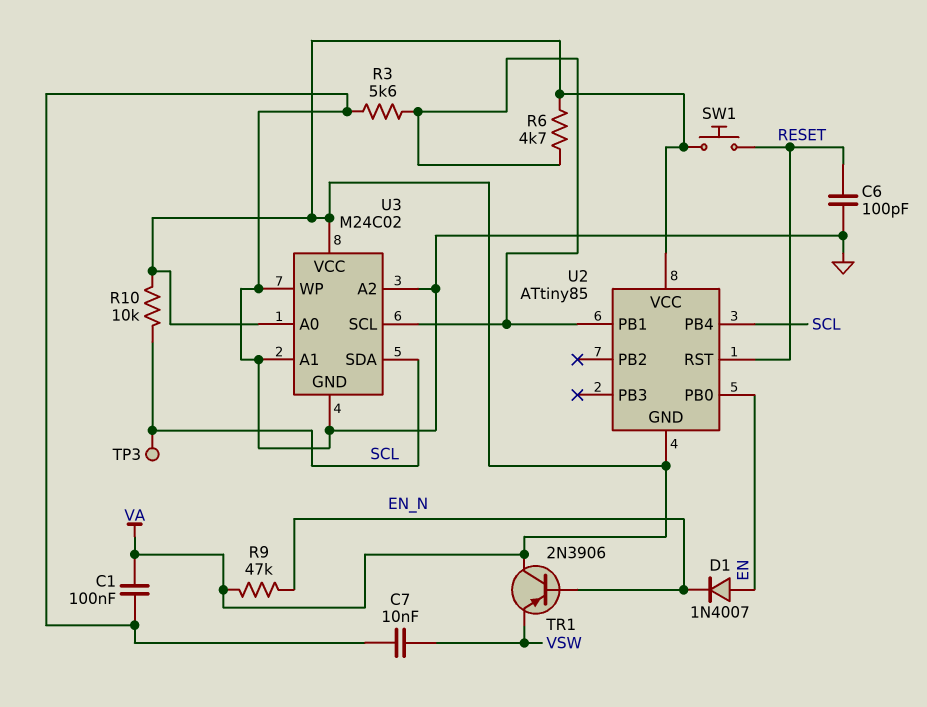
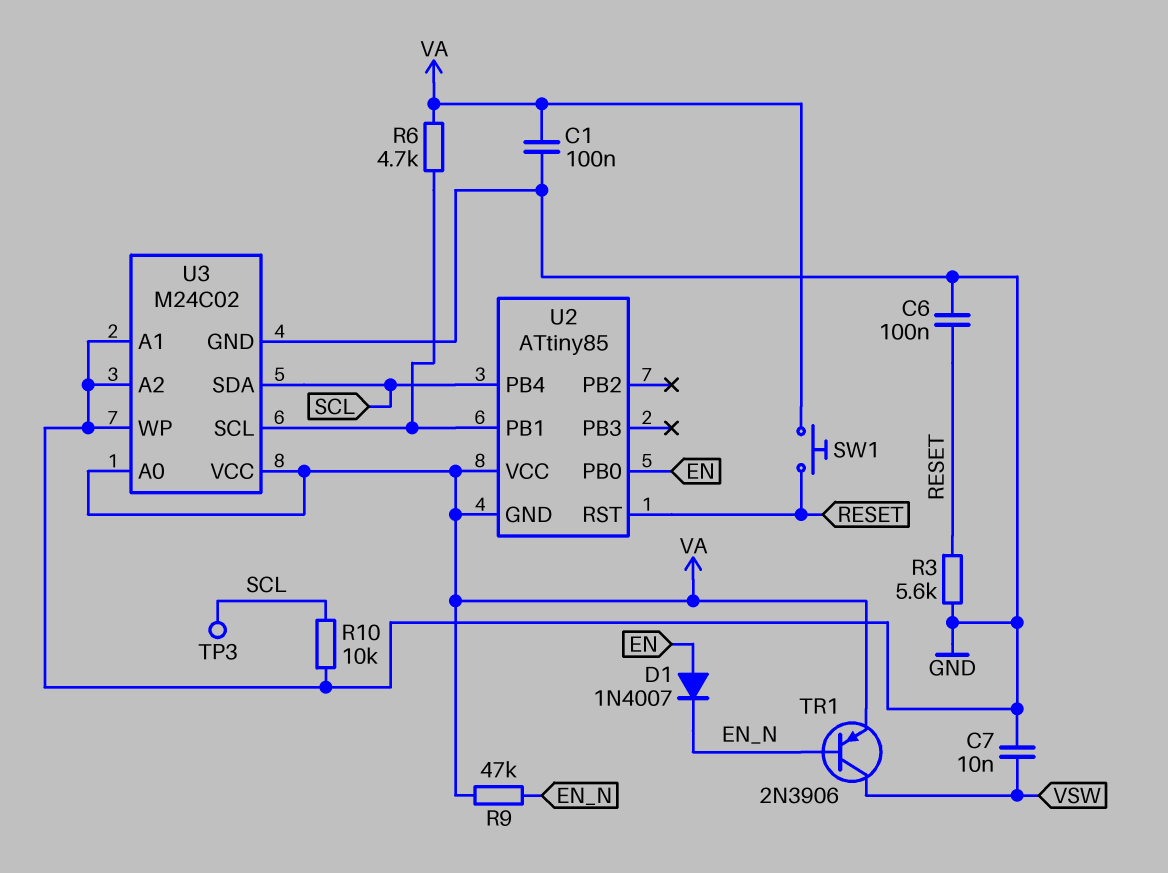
C6: 100pF (GND, RESET) -> 100nF (GND, RESET)
R3: 5.6k (GND, U2/PB1) -> 5.6k (GND, RESET)
R10: 10k (SCL, VA) -> 10k (GND, SCL)
TR1: PNP 2N3906 (B EN_N, C VA, E VSW) -> PNP 2N3906 (B EN_N, C VSW, E VA)

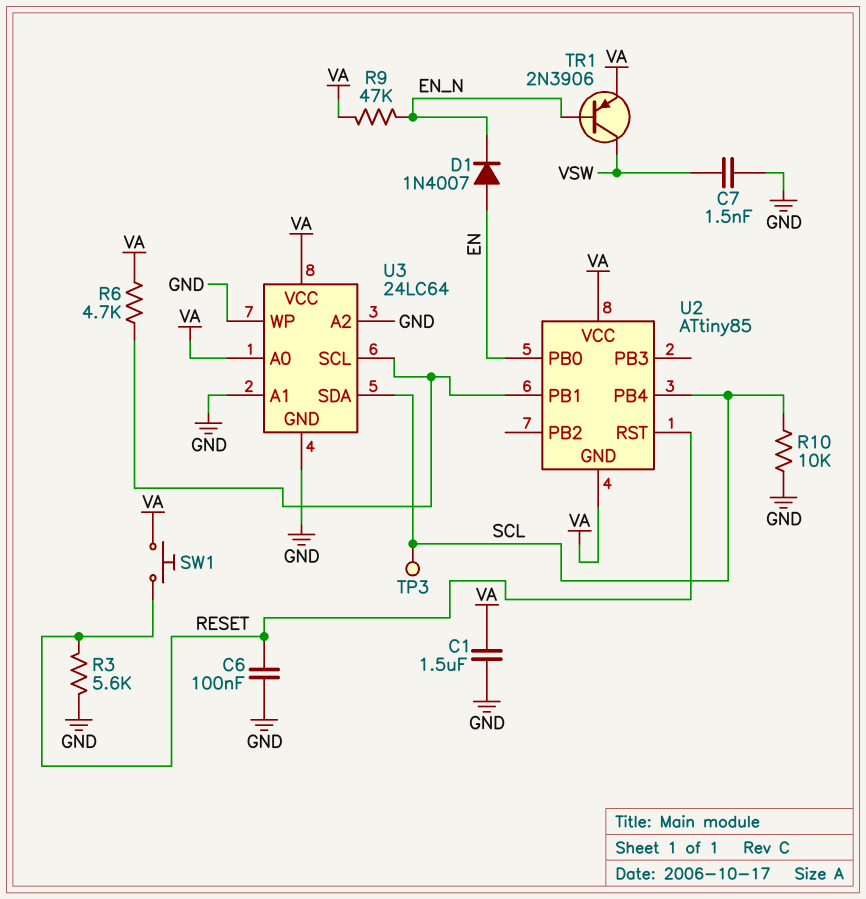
C1: 100nF (GND, VA) -> 1.5uF (GND, VA)
C7: 10nF (GND, VSW) -> 1.5nF (GND, VSW)
U3: M24C02 -> 24LC64

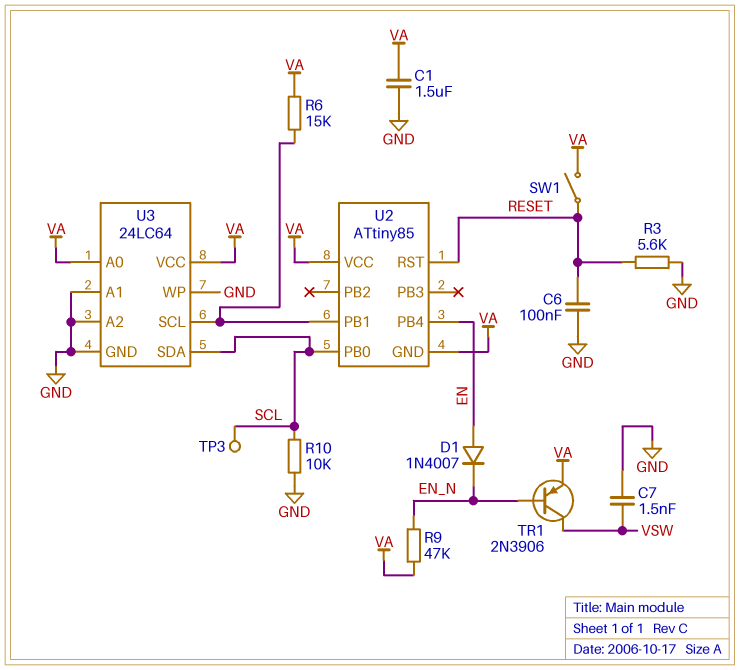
R6: 4.7k (U2/PB1, VA) -> 15k (U2/PB1, VA)
SW1: button (RESET, VA) -> switch (RESET, VA)
U2 pin PB0: EN -> SCL
U2 pin PB4: SCL -> EN

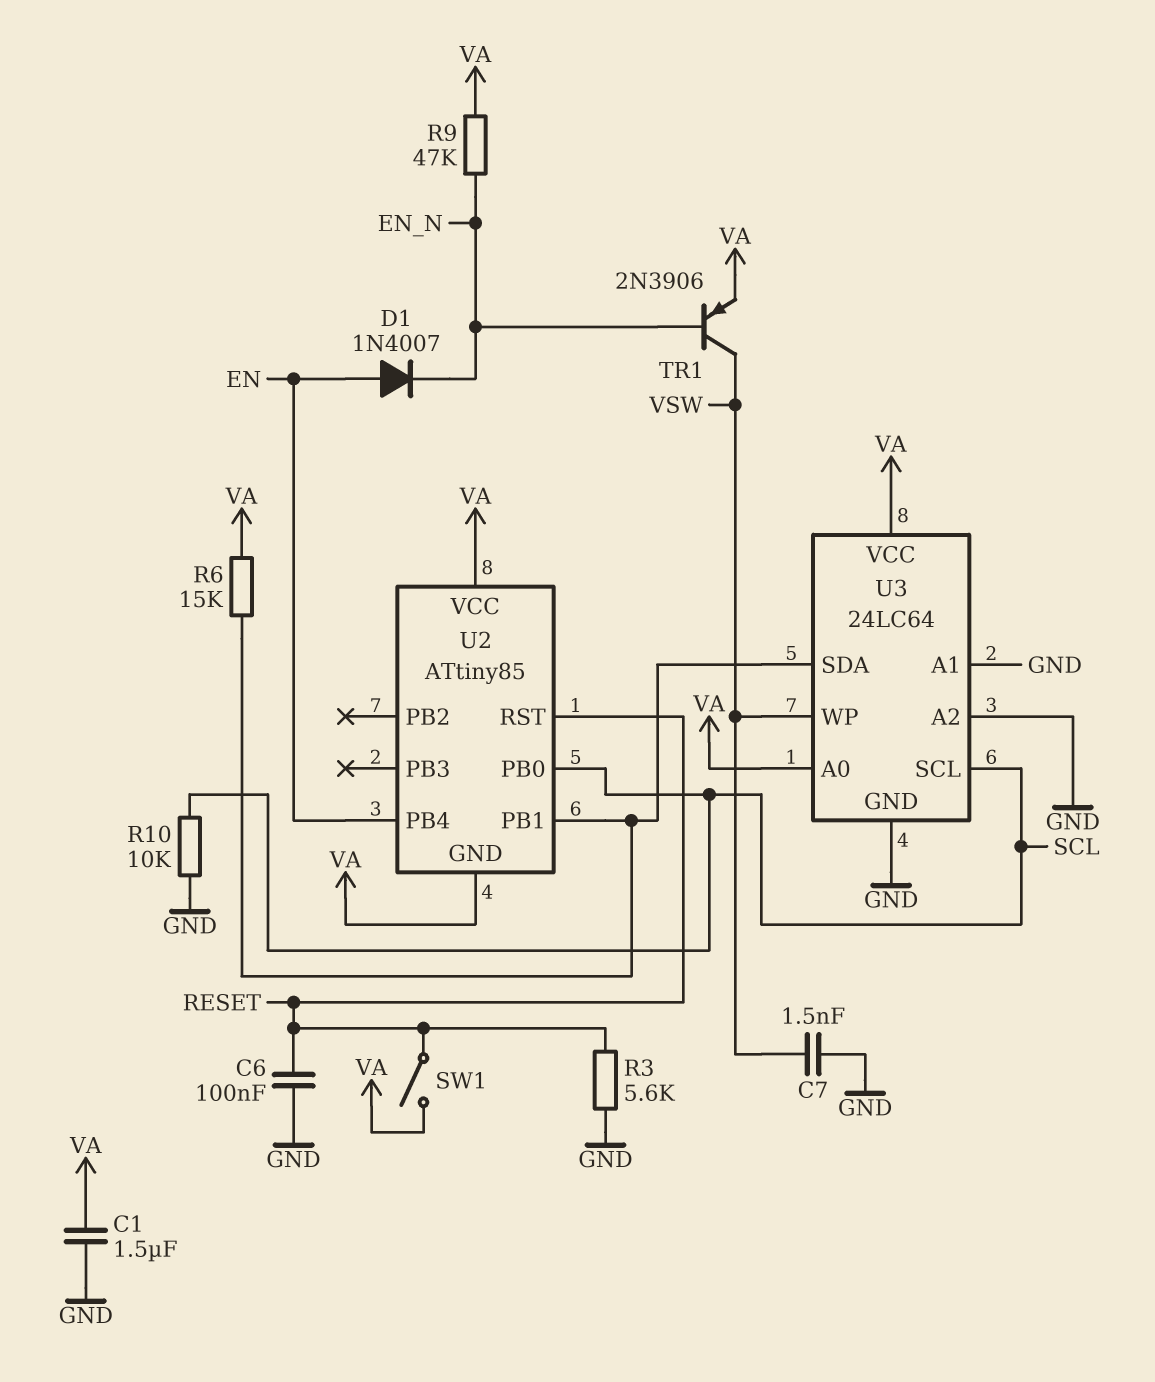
TP3: test point (SCL) -> none
U3 pin SCL: U2/PB1 -> SCL
U3 pin SDA: SCL -> U2/PB1
U3 pin WP: GND -> VSW

